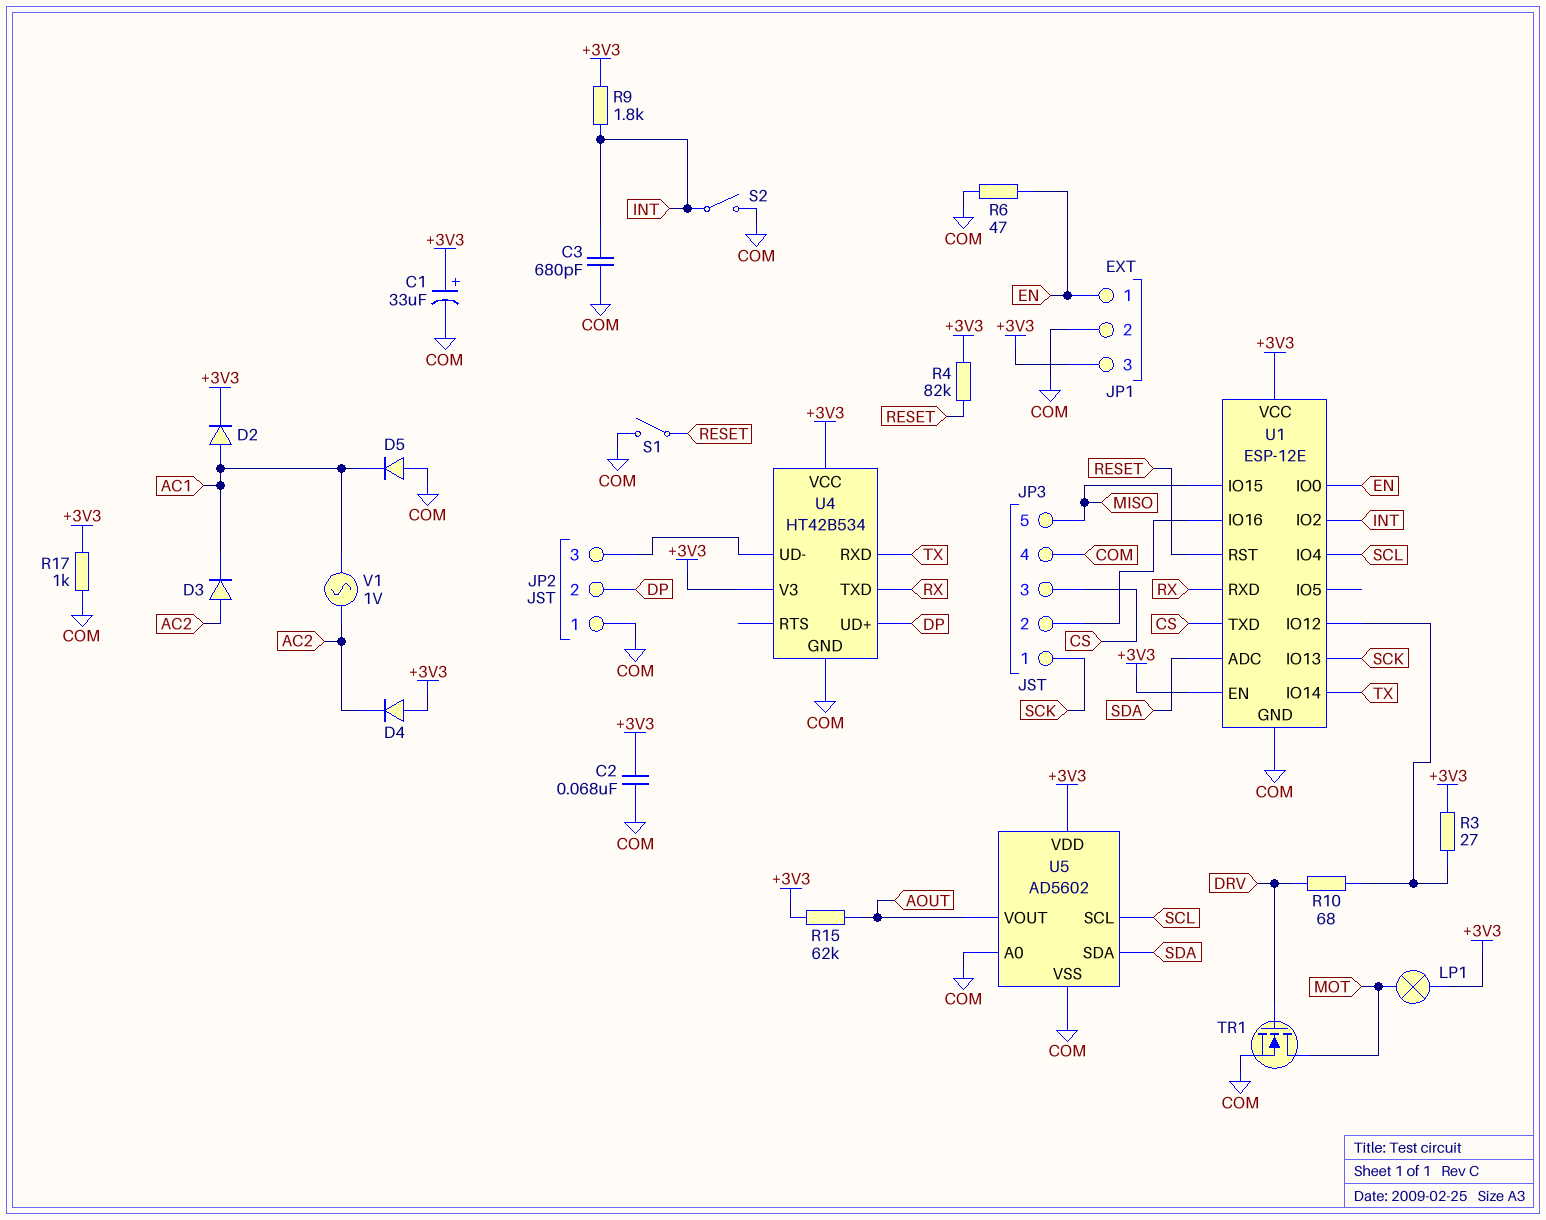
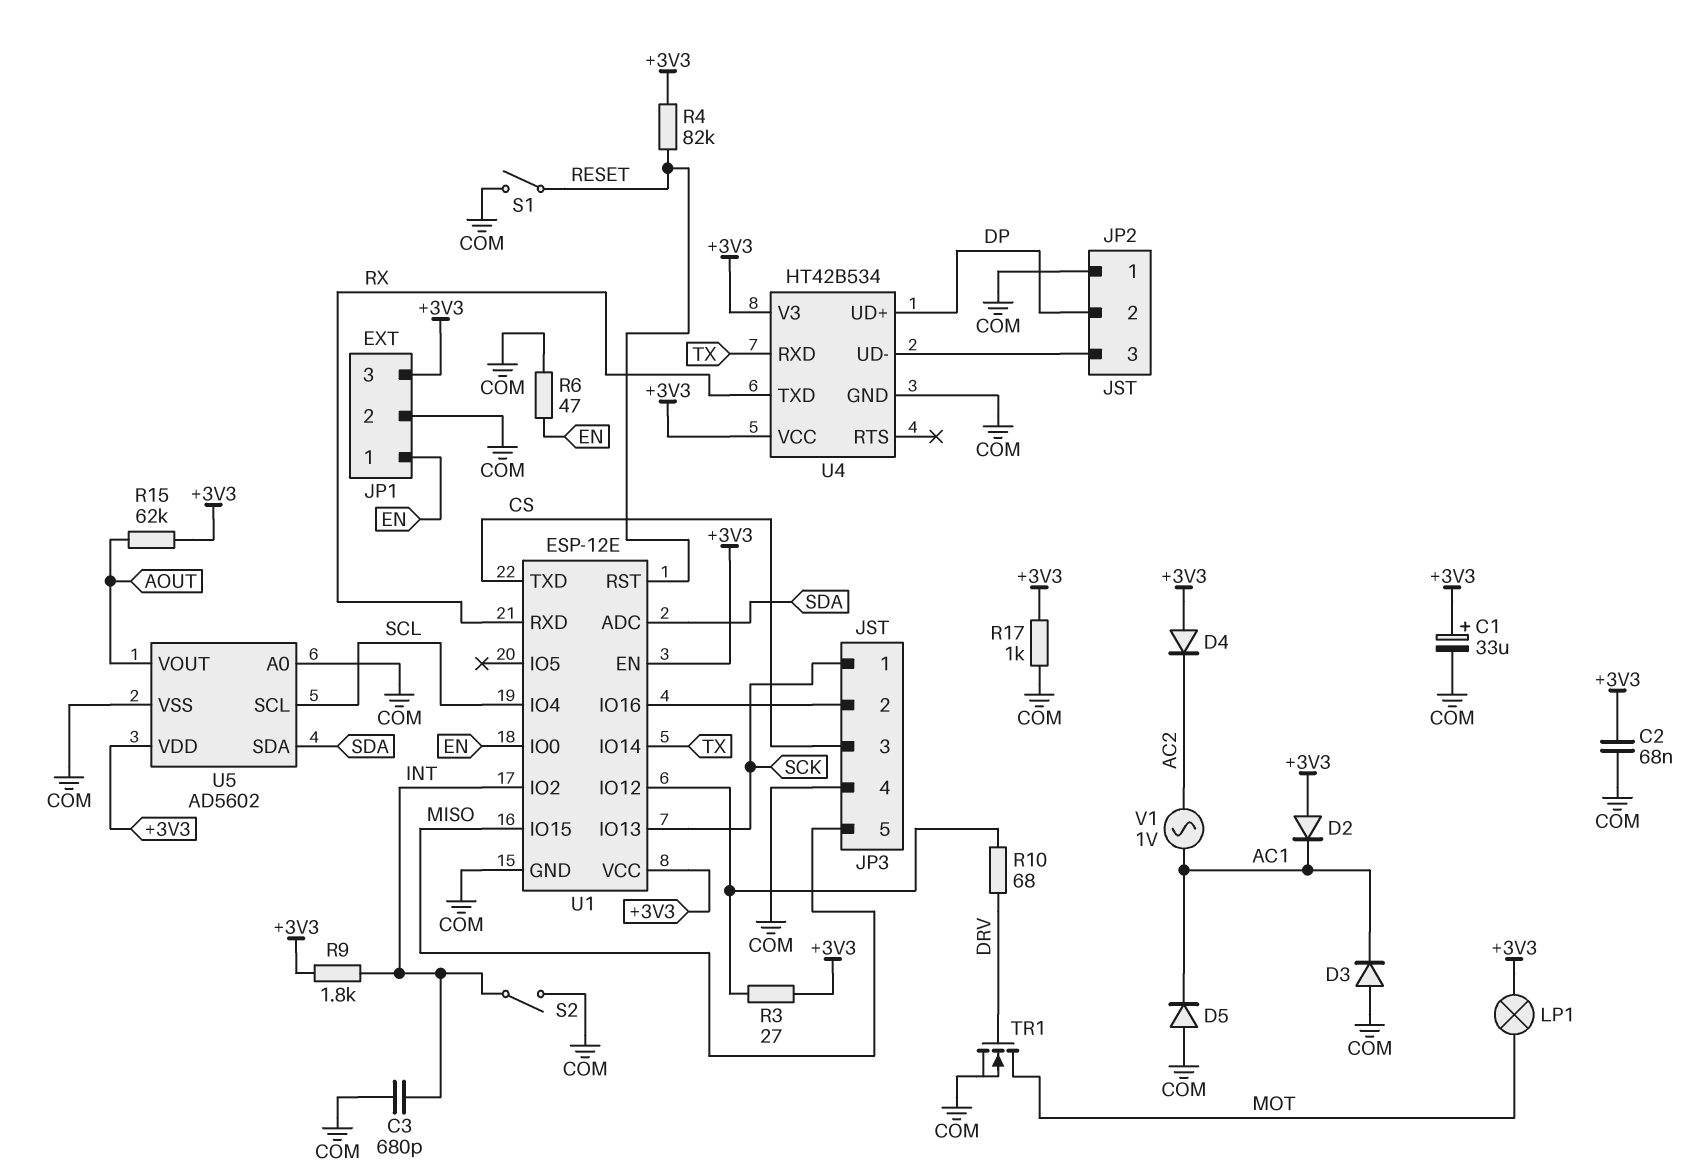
D2: diode (A AC1, K +3V3) -> diode (A +3V3, K AC1)
D3: diode (A AC2, K AC1) -> diode (A COM, K AC1)

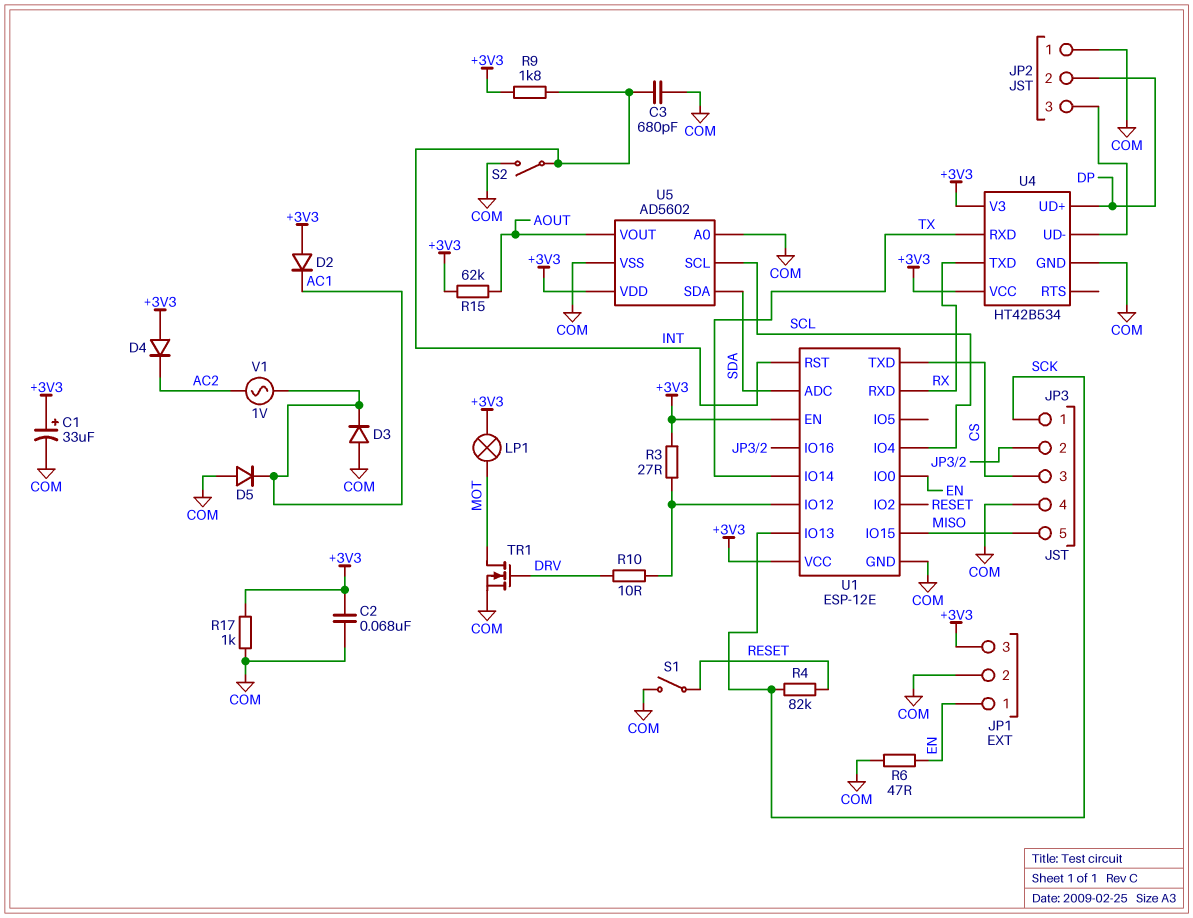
R4: 82k (+3V3, RESET) -> 82k (RESET, SCK)
R10: 68 (DRV, U1/IO12) -> 10 (DRV, U1/IO12)
U1 pin IO2: INT -> RESET
U1 pin RST: RESET -> INT

